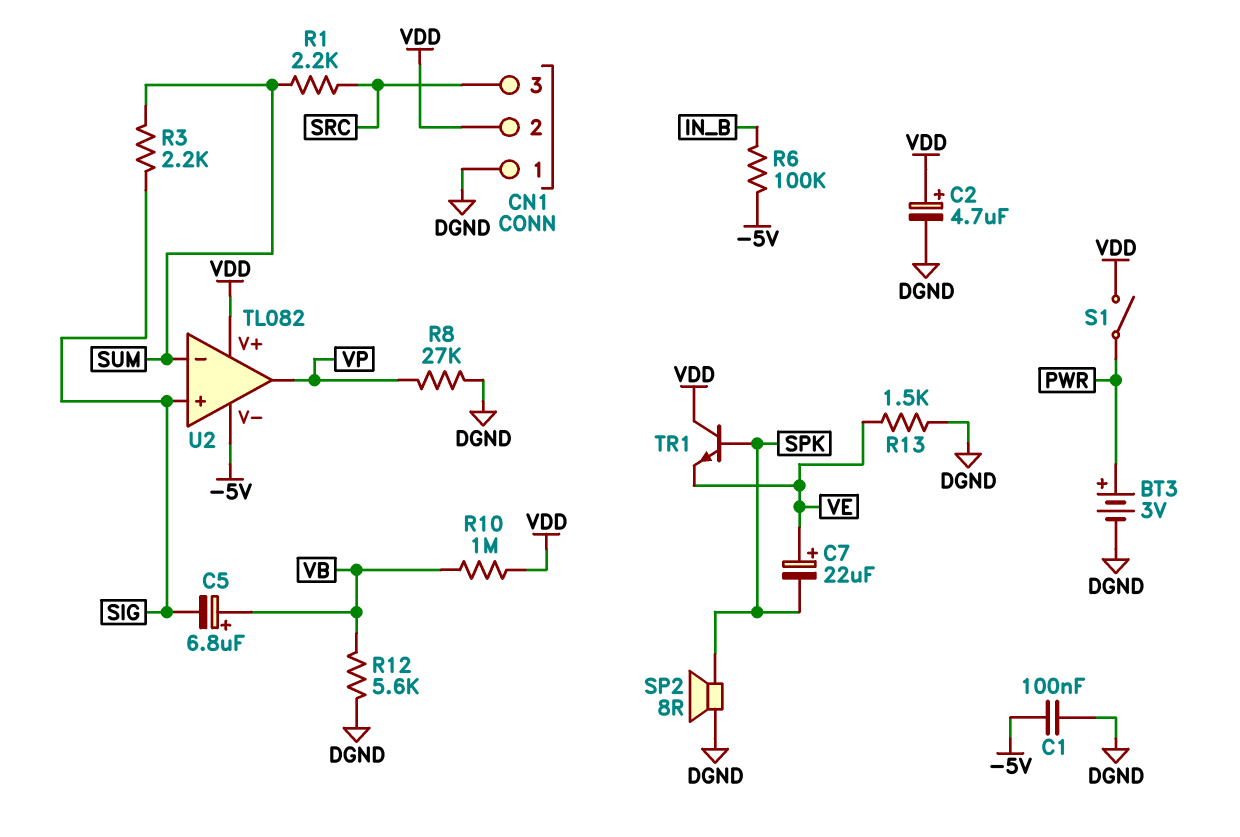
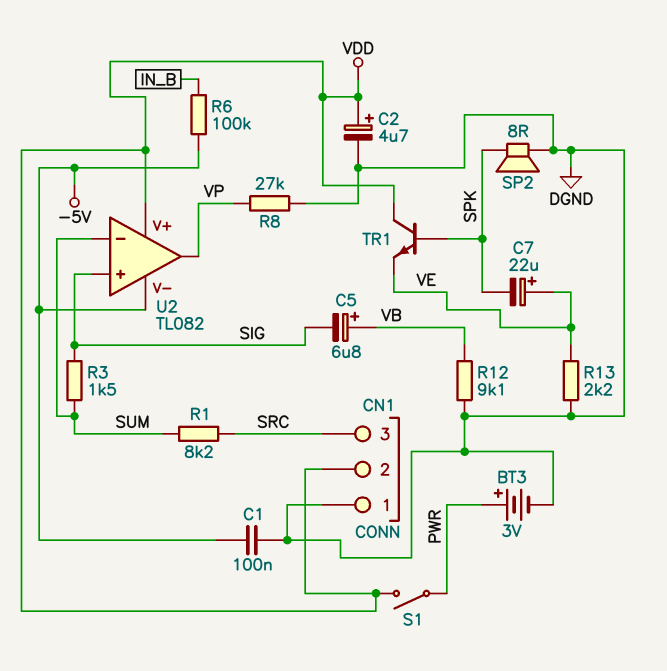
R1: 2.2k (SRC, SUM) -> 8.2k (SRC, SUM)
R3: 2.2k (SIG, SUM) -> 1.5k (SIG, SUM)
R10: 1M (VB, VDD) -> none
R12: 5.6k (DGND, VB) -> 9.1k (DGND, VB)
R13: 1.5k (DGND, VE) -> 2.2k (DGND, VE)

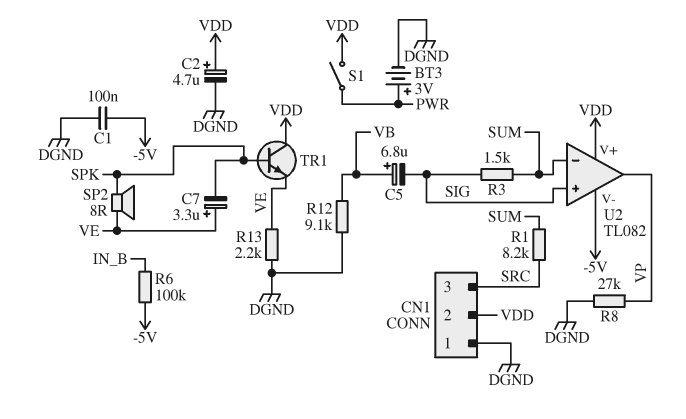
C7: 22uF (plus VE, minus SPK) -> 3.3uF (plus VE, minus SPK)
SP2: speaker 8R (DGND, SPK) -> speaker 8R (SPK, VE)

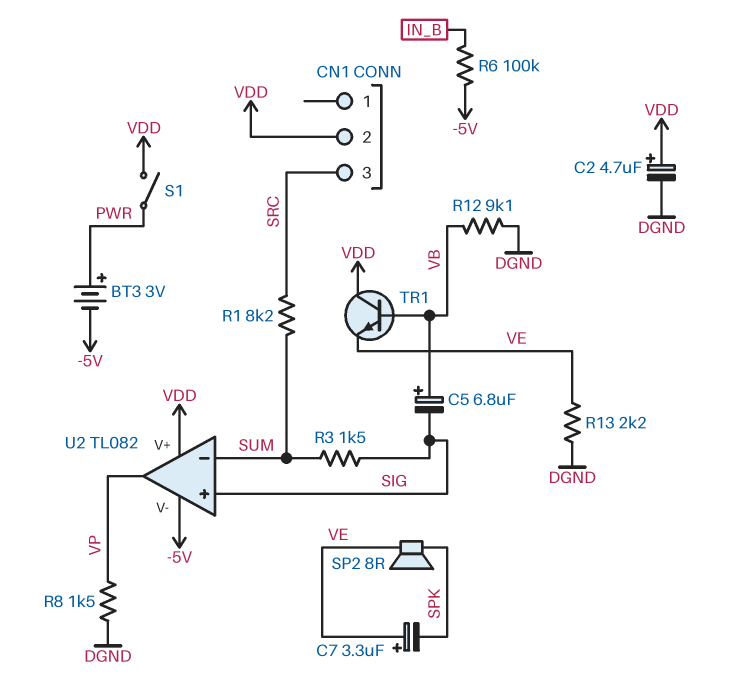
BT3: 3V (plus PWR, minus DGND) -> 3V (plus PWR, minus -5V)
C1: 100nF (-5V, DGND) -> none
CN1 pin 1: DGND -> none
R8: 27k (DGND, VP) -> 1.5k (DGND, VP)
TR1: NPN (B SPK, C VDD, E VE) -> NPN (B VB, C VDD, E VE)

